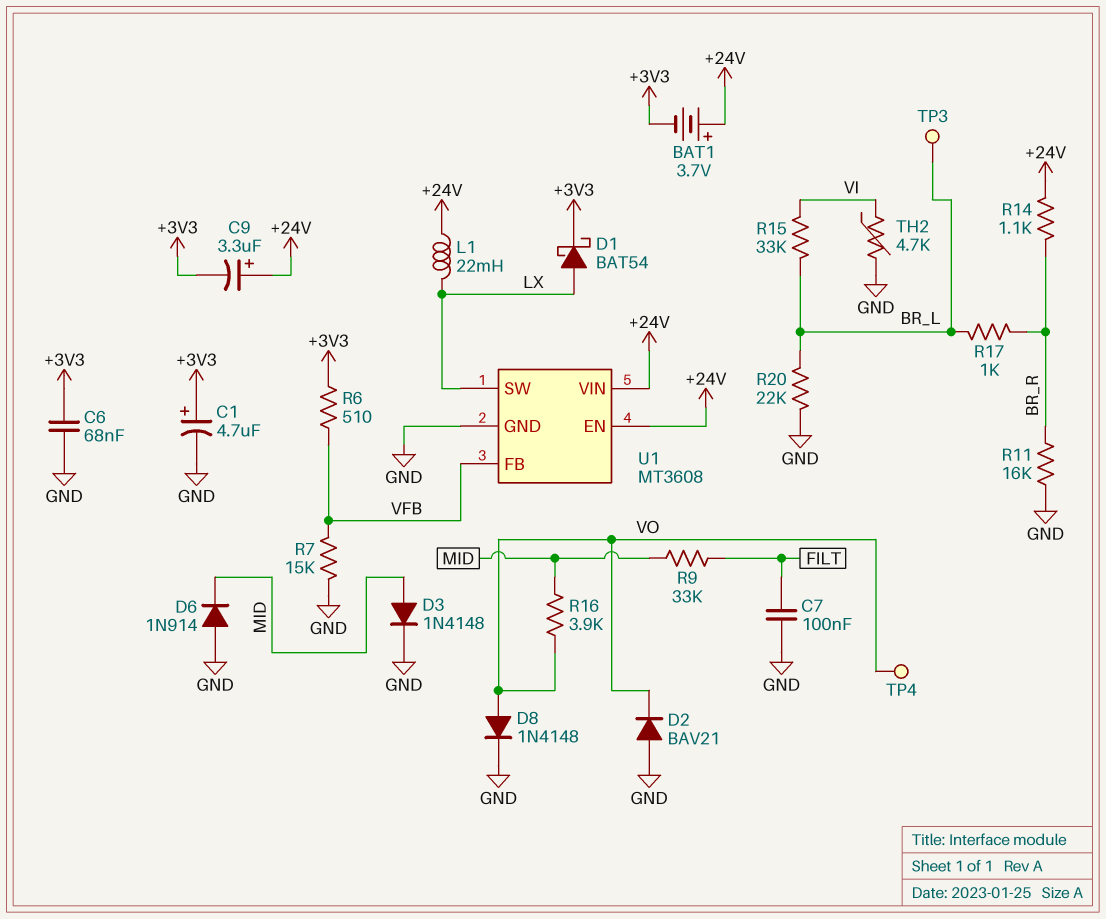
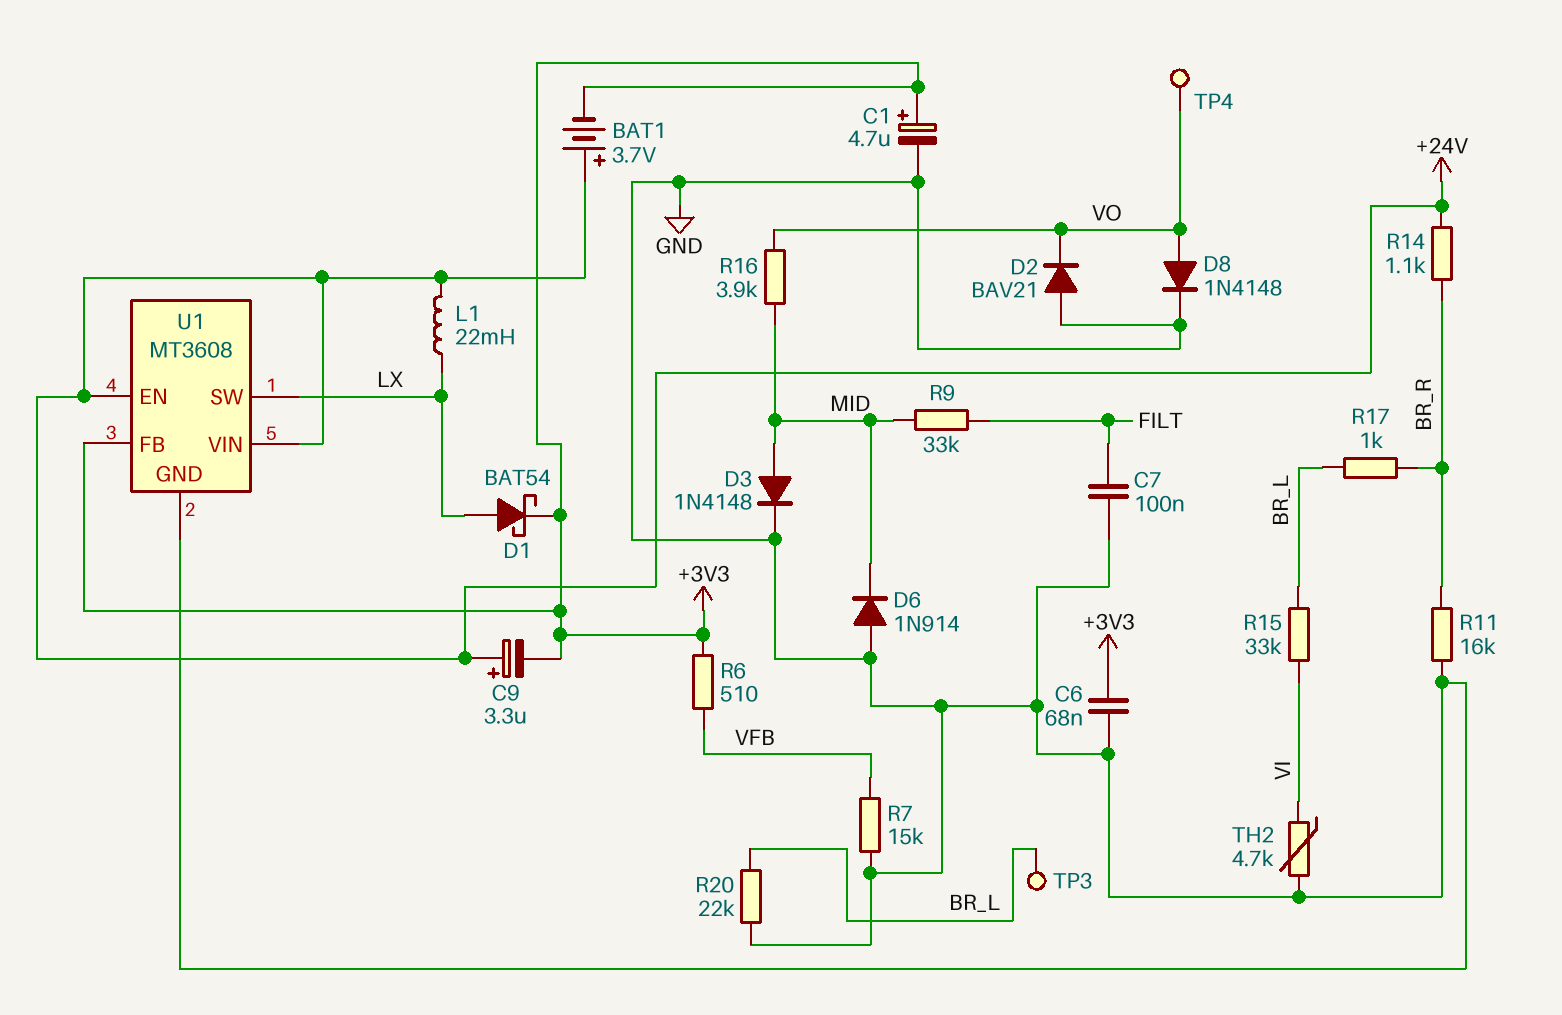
U1 pin FB: VFB -> +3V3

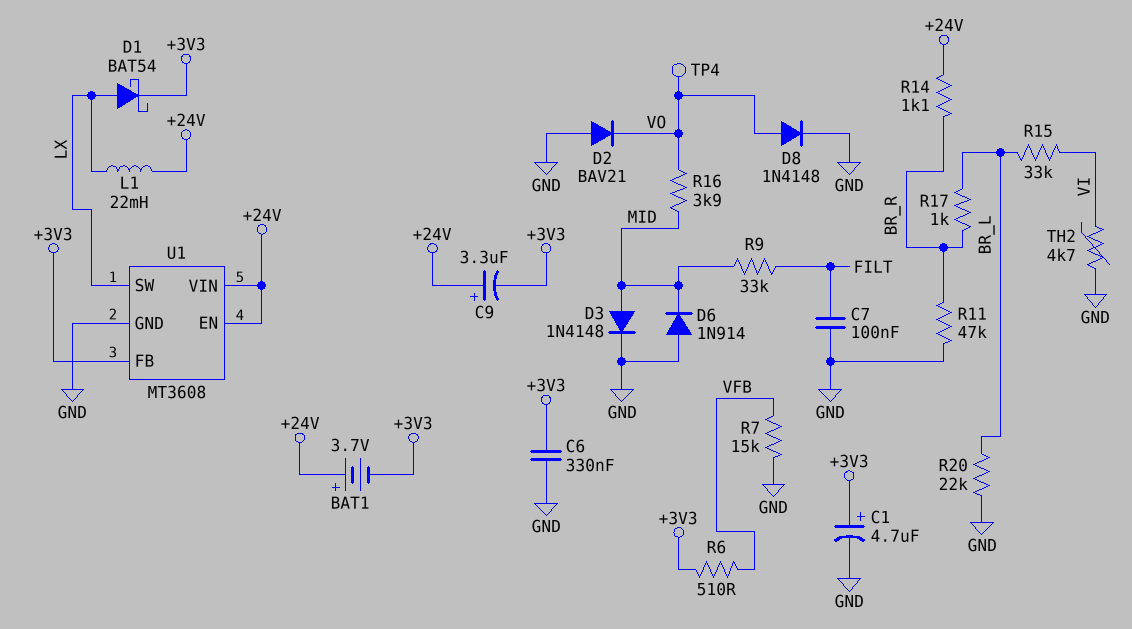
C6: 68nF (+3V3, GND) -> 330nF (+3V3, GND)
R11: 16k (BR_R, GND) -> 47k (BR_R, GND)
TP3: test point (BR_L) -> none

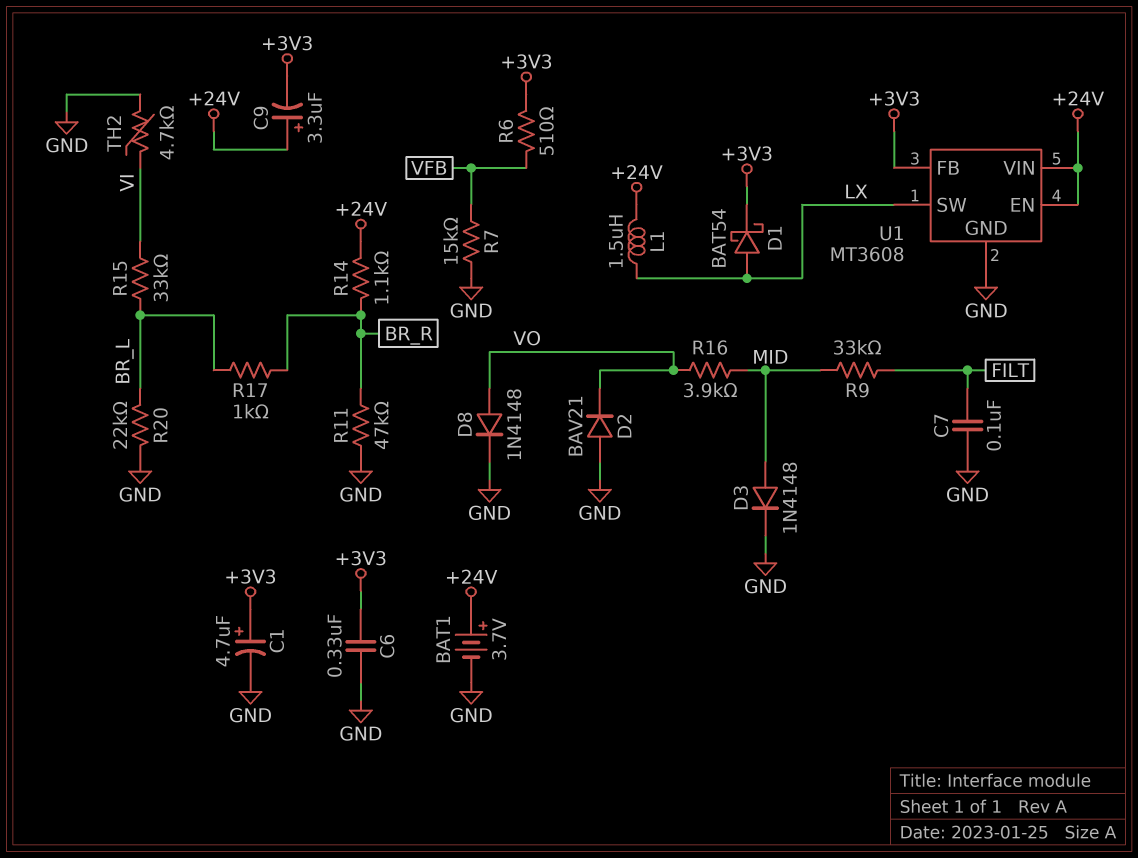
BAT1: 3.7V (plus +24V, minus +3V3) -> 3.7V (plus +24V, minus GND)
D6: diode 1N914 (A GND, K MID) -> none
L1: 22mH (+24V, LX) -> 1.5uH (+24V, LX)
TP4: test point (VO) -> none

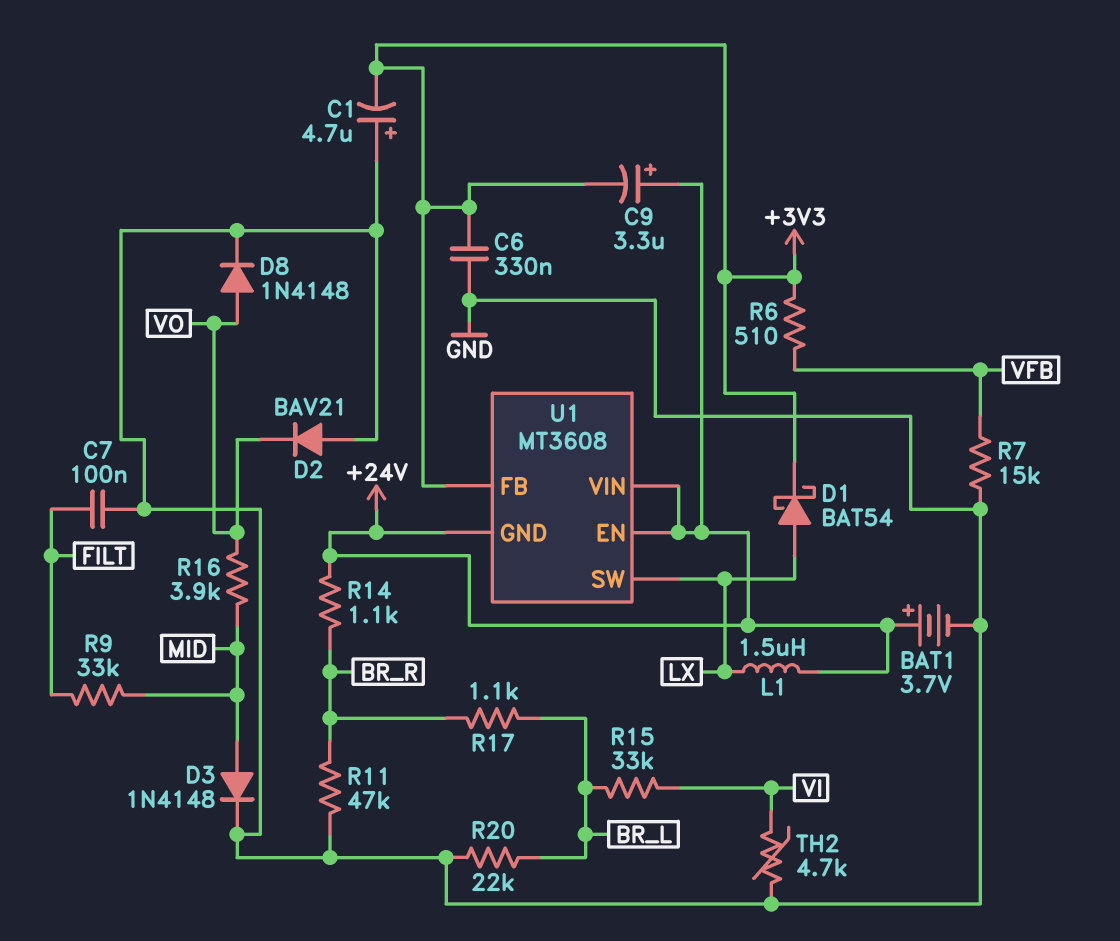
C1: 4.7uF (plus +3V3, minus GND) -> 4.7uF (plus GND, minus +3V3)
R17: 1k (BR_L, BR_R) -> 1.1k (BR_L, BR_R)
U1 pin GND: GND -> +24V

